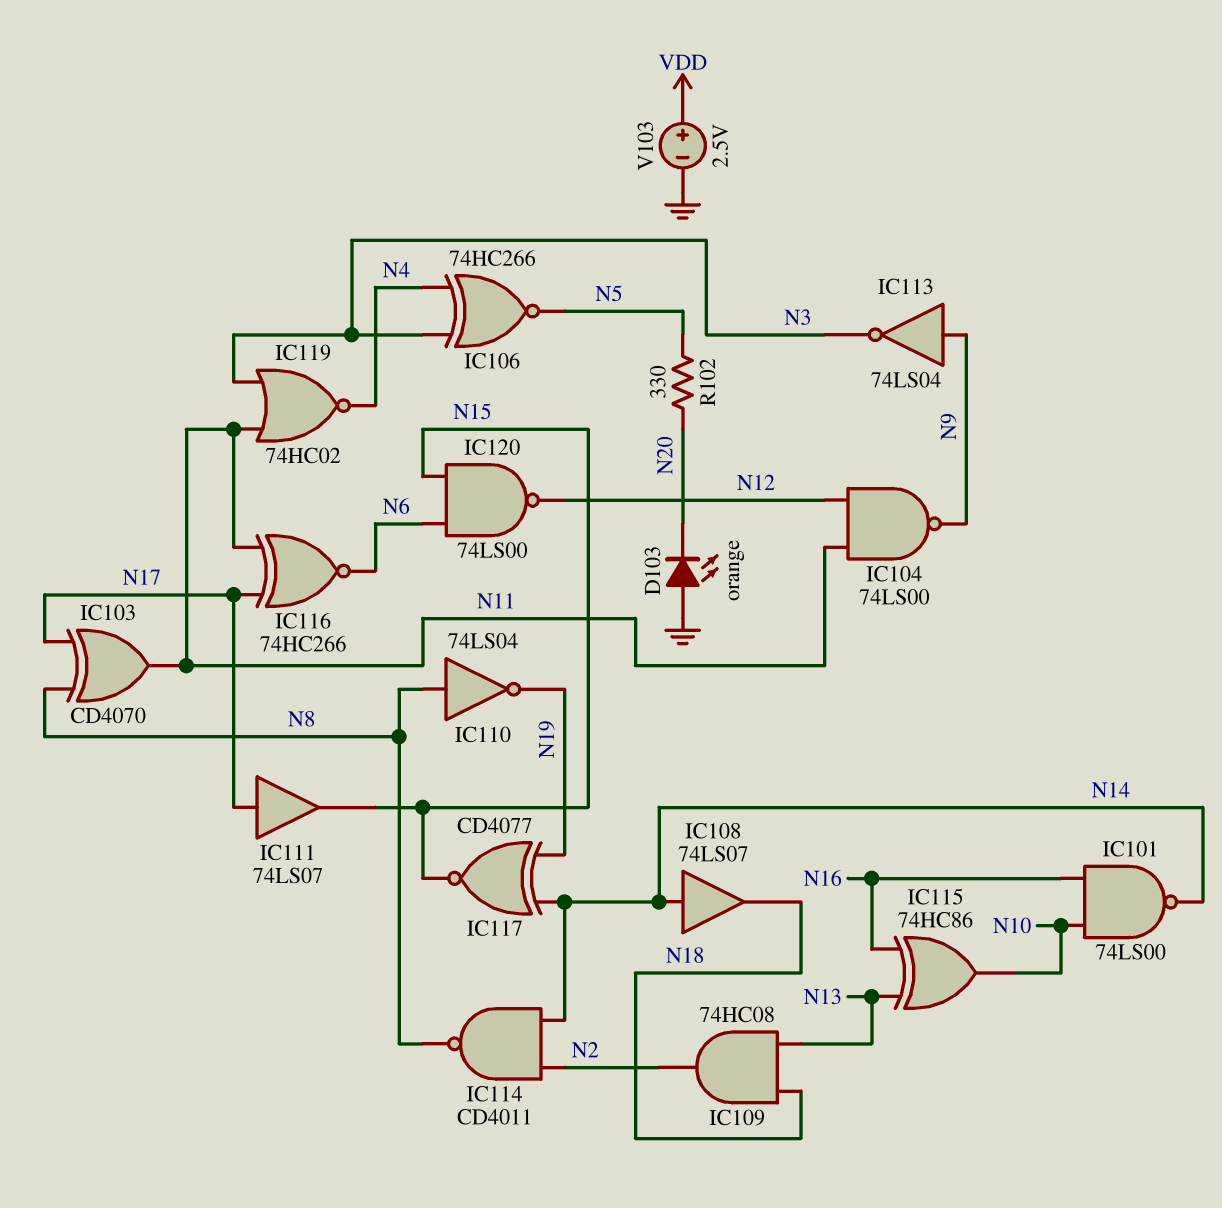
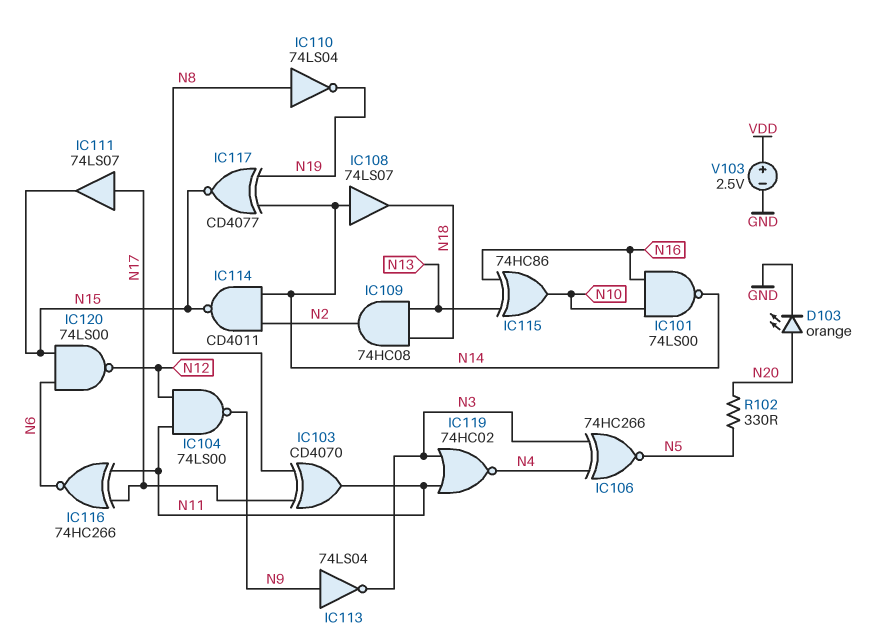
D103: LED orange (A GND, K N20) -> LED orange (A N20, K GND)
IC114: NAND CD4011 (in N2, in N14, out N8) -> NAND CD4011 (in N2, in N14, out N15)

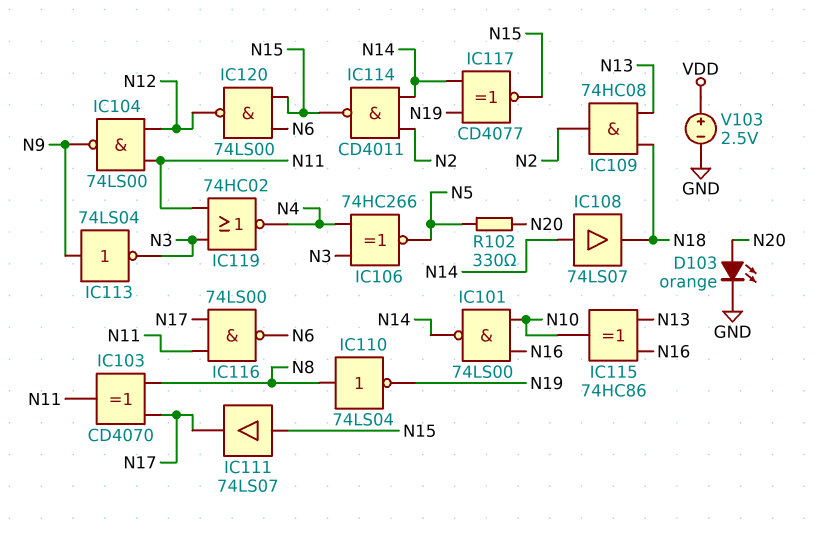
IC111: buffer 74LS07 (in N17, out N15) -> buffer 74LS07 (in N15, out N17)
IC116: XNOR 74HC266 (in N11, in N17, out N6) -> NAND 74LS00 (in N11, in N17, out N6)

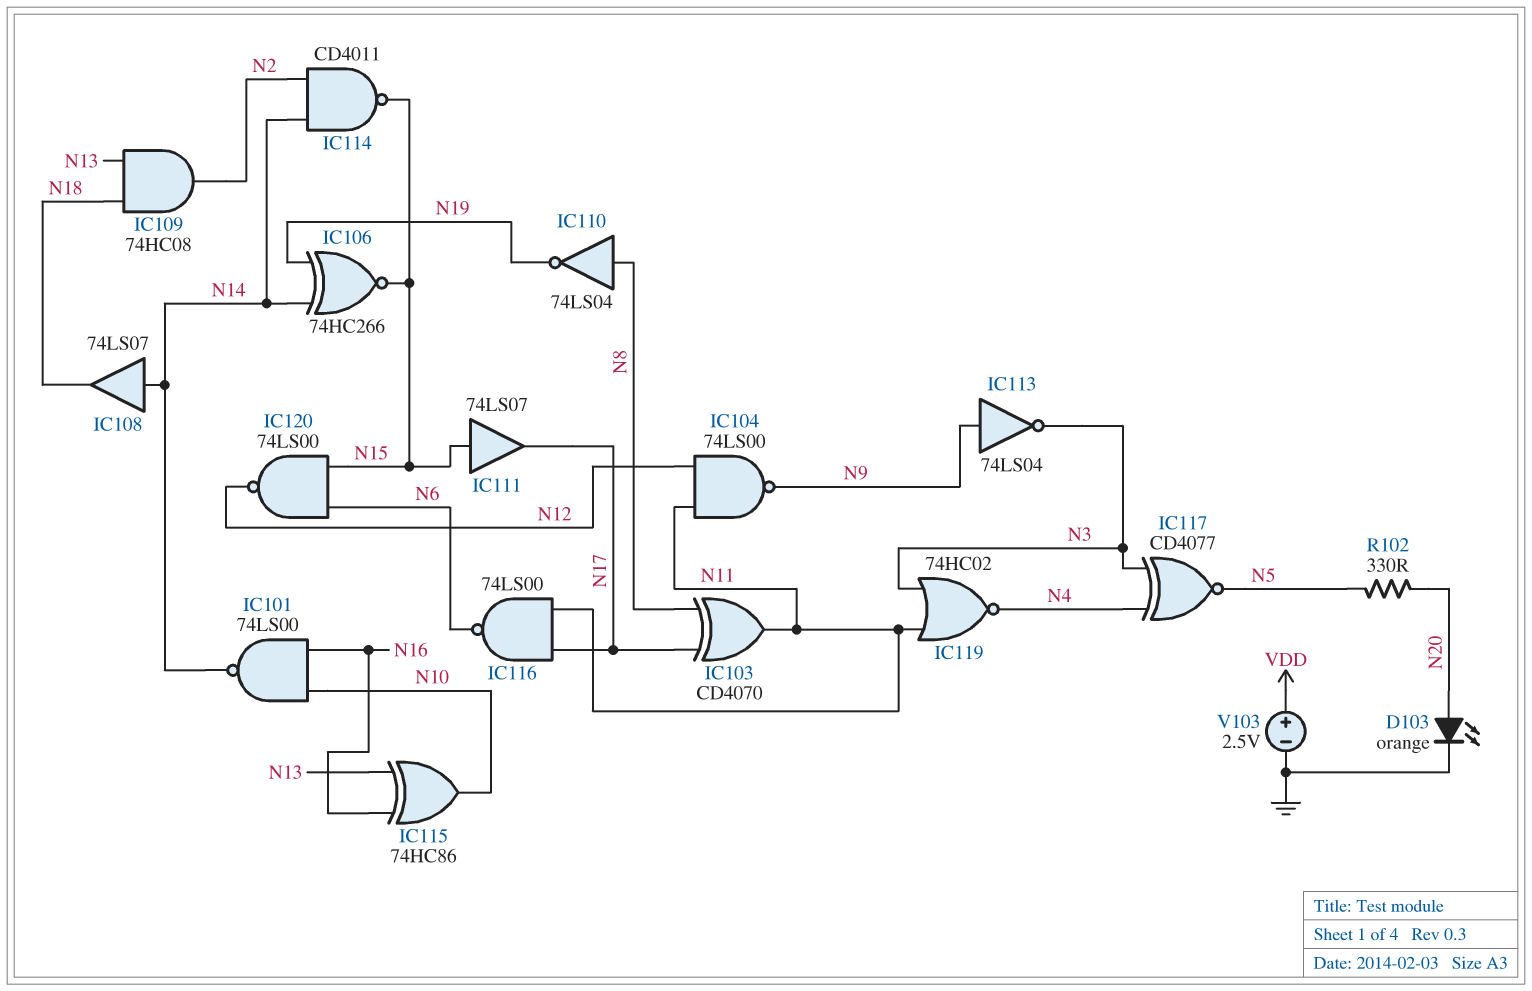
IC106: XNOR 74HC266 (in N3, in N4, out N5) -> XNOR 74HC266 (in N14, in N19, out N15)
IC117: XNOR CD4077 (in N14, in N19, out N15) -> XNOR CD4077 (in N3, in N4, out N5)

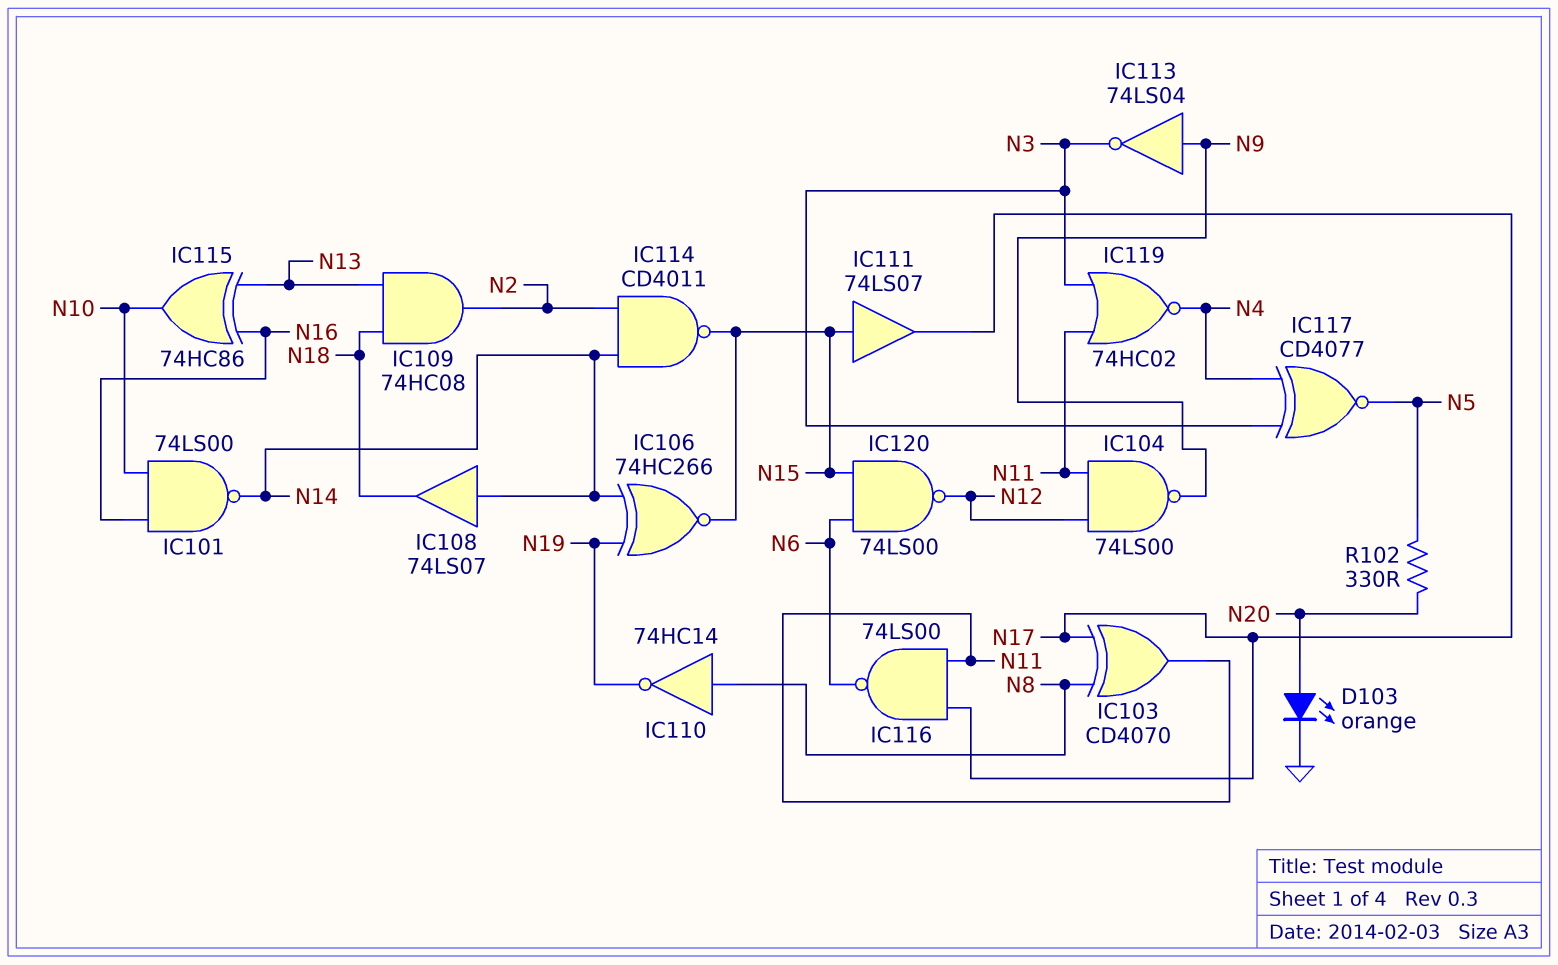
IC110: NOT 74LS04 (in N8, out N19) -> NOT 74HC14 (in N8, out N19)
V103: 2.5V (plus VDD, minus GND) -> none

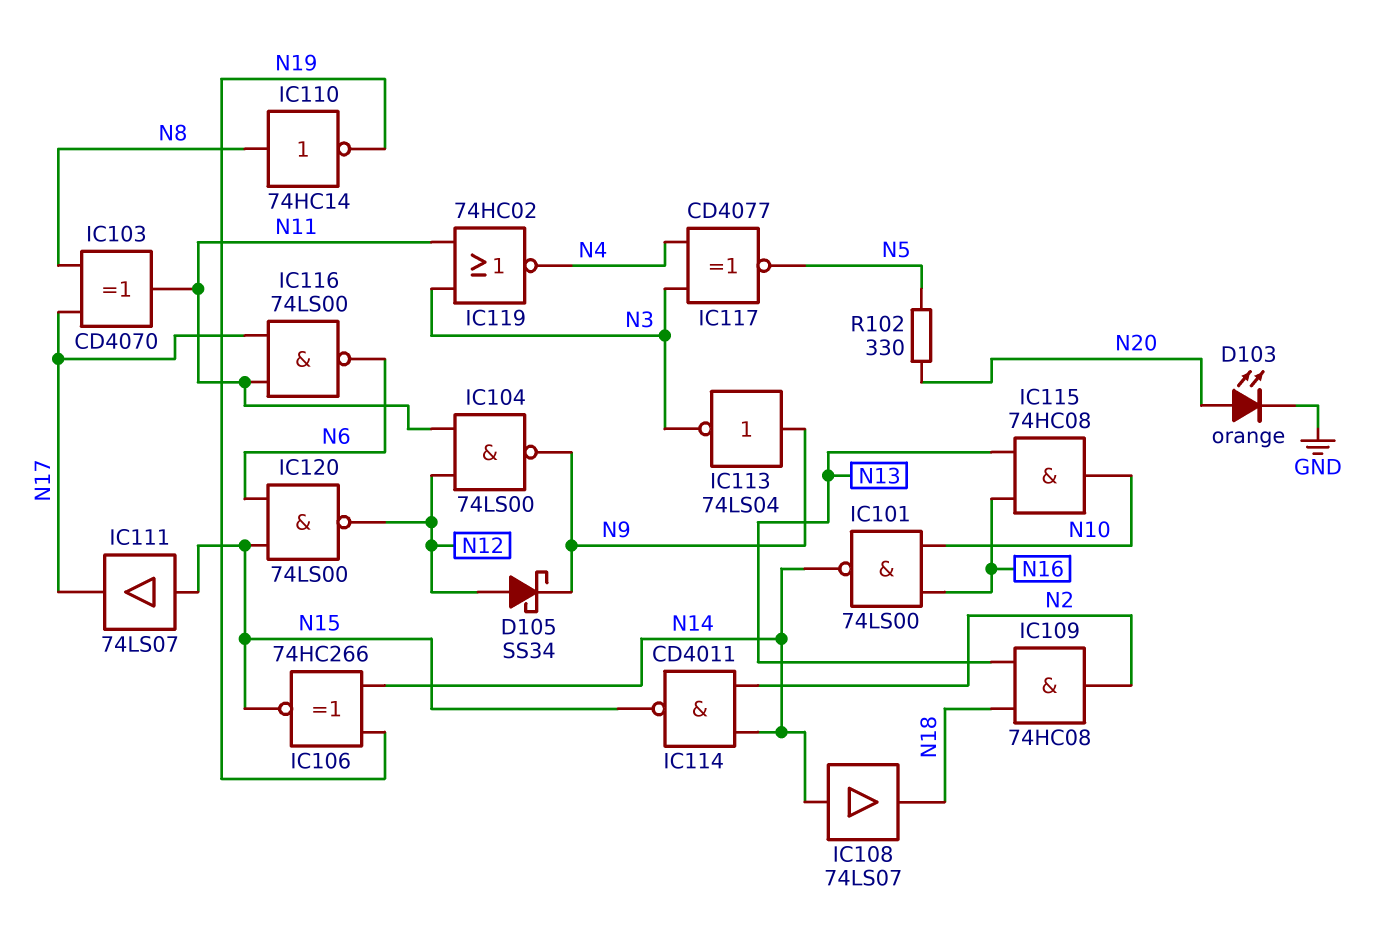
D105: none -> schottky SS34 (A N12, K N9)
IC115: XOR 74HC86 (in N13, in N16, out N10) -> AND 74HC08 (in N13, in N16, out N10)

